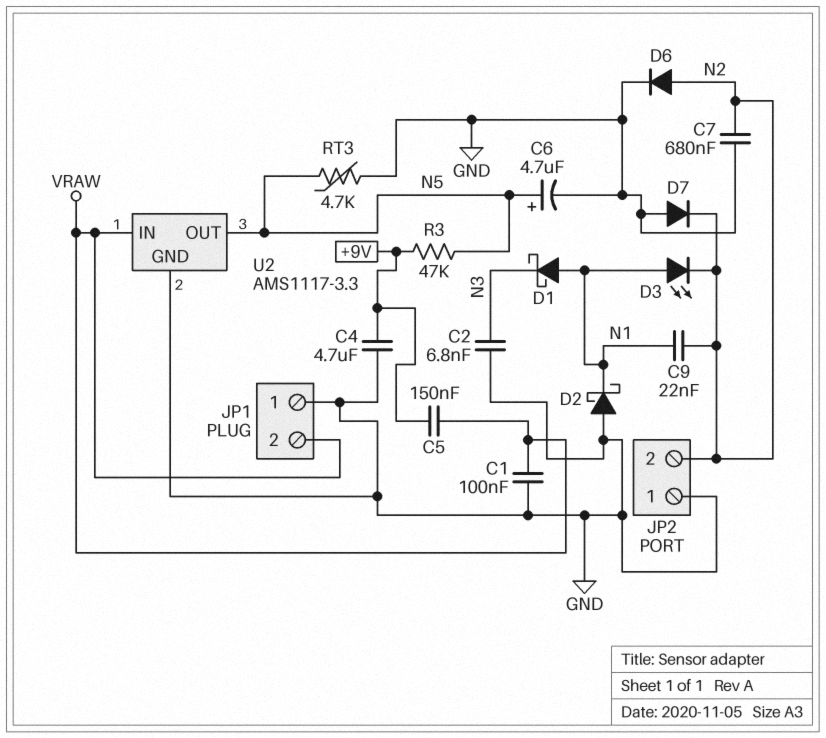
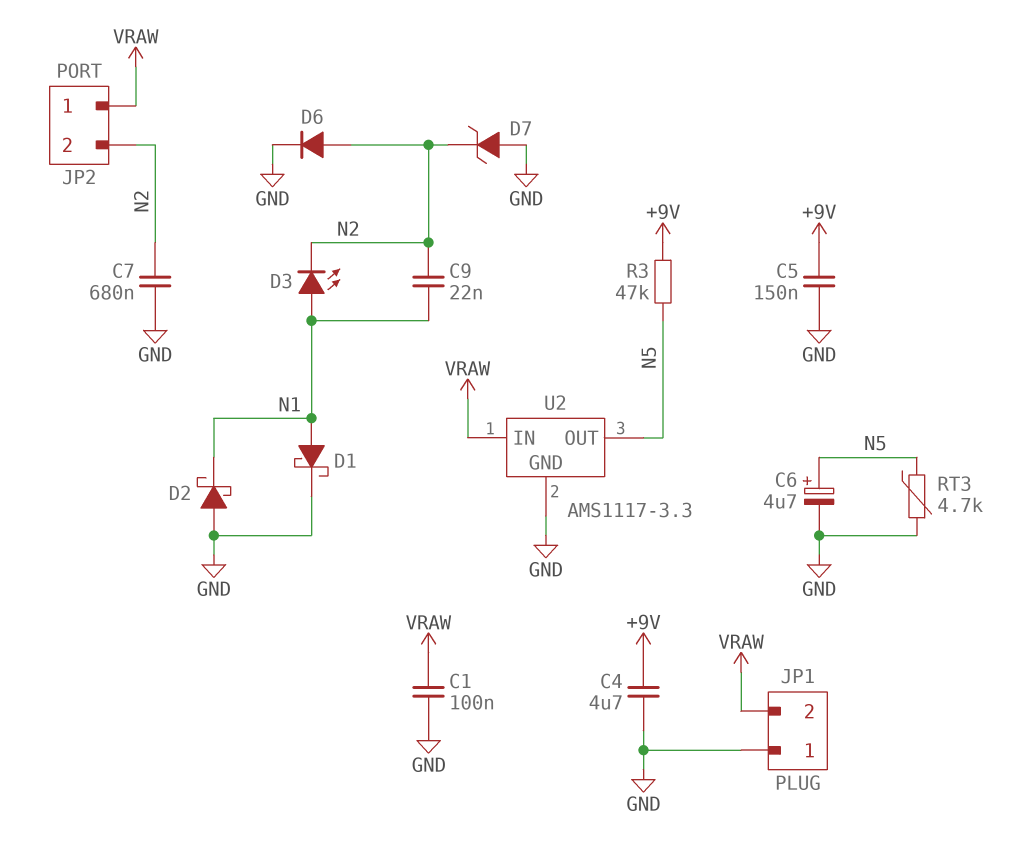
C2: 6.8nF (GND, N3) -> none
C5: 150nF (+9V, VRAW) -> 150nF (+9V, GND)
D1: schottky (A N1, K N3) -> schottky (A N1, K GND)
D7: diode (A GND, K N2) -> zener (A GND, K N2)
JP2 pin 1: GND -> VRAW

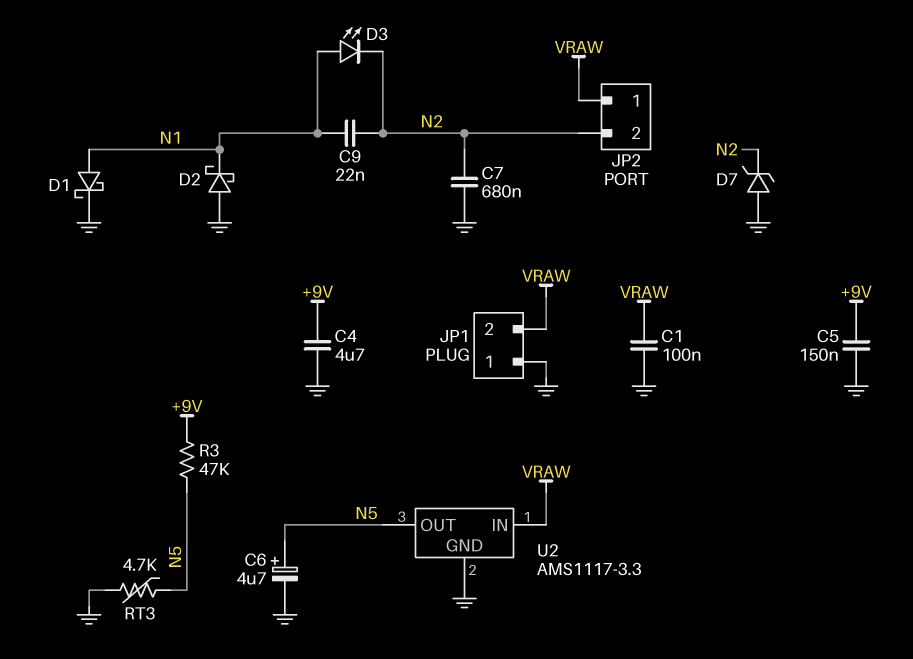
D6: diode (A N2, K GND) -> none

